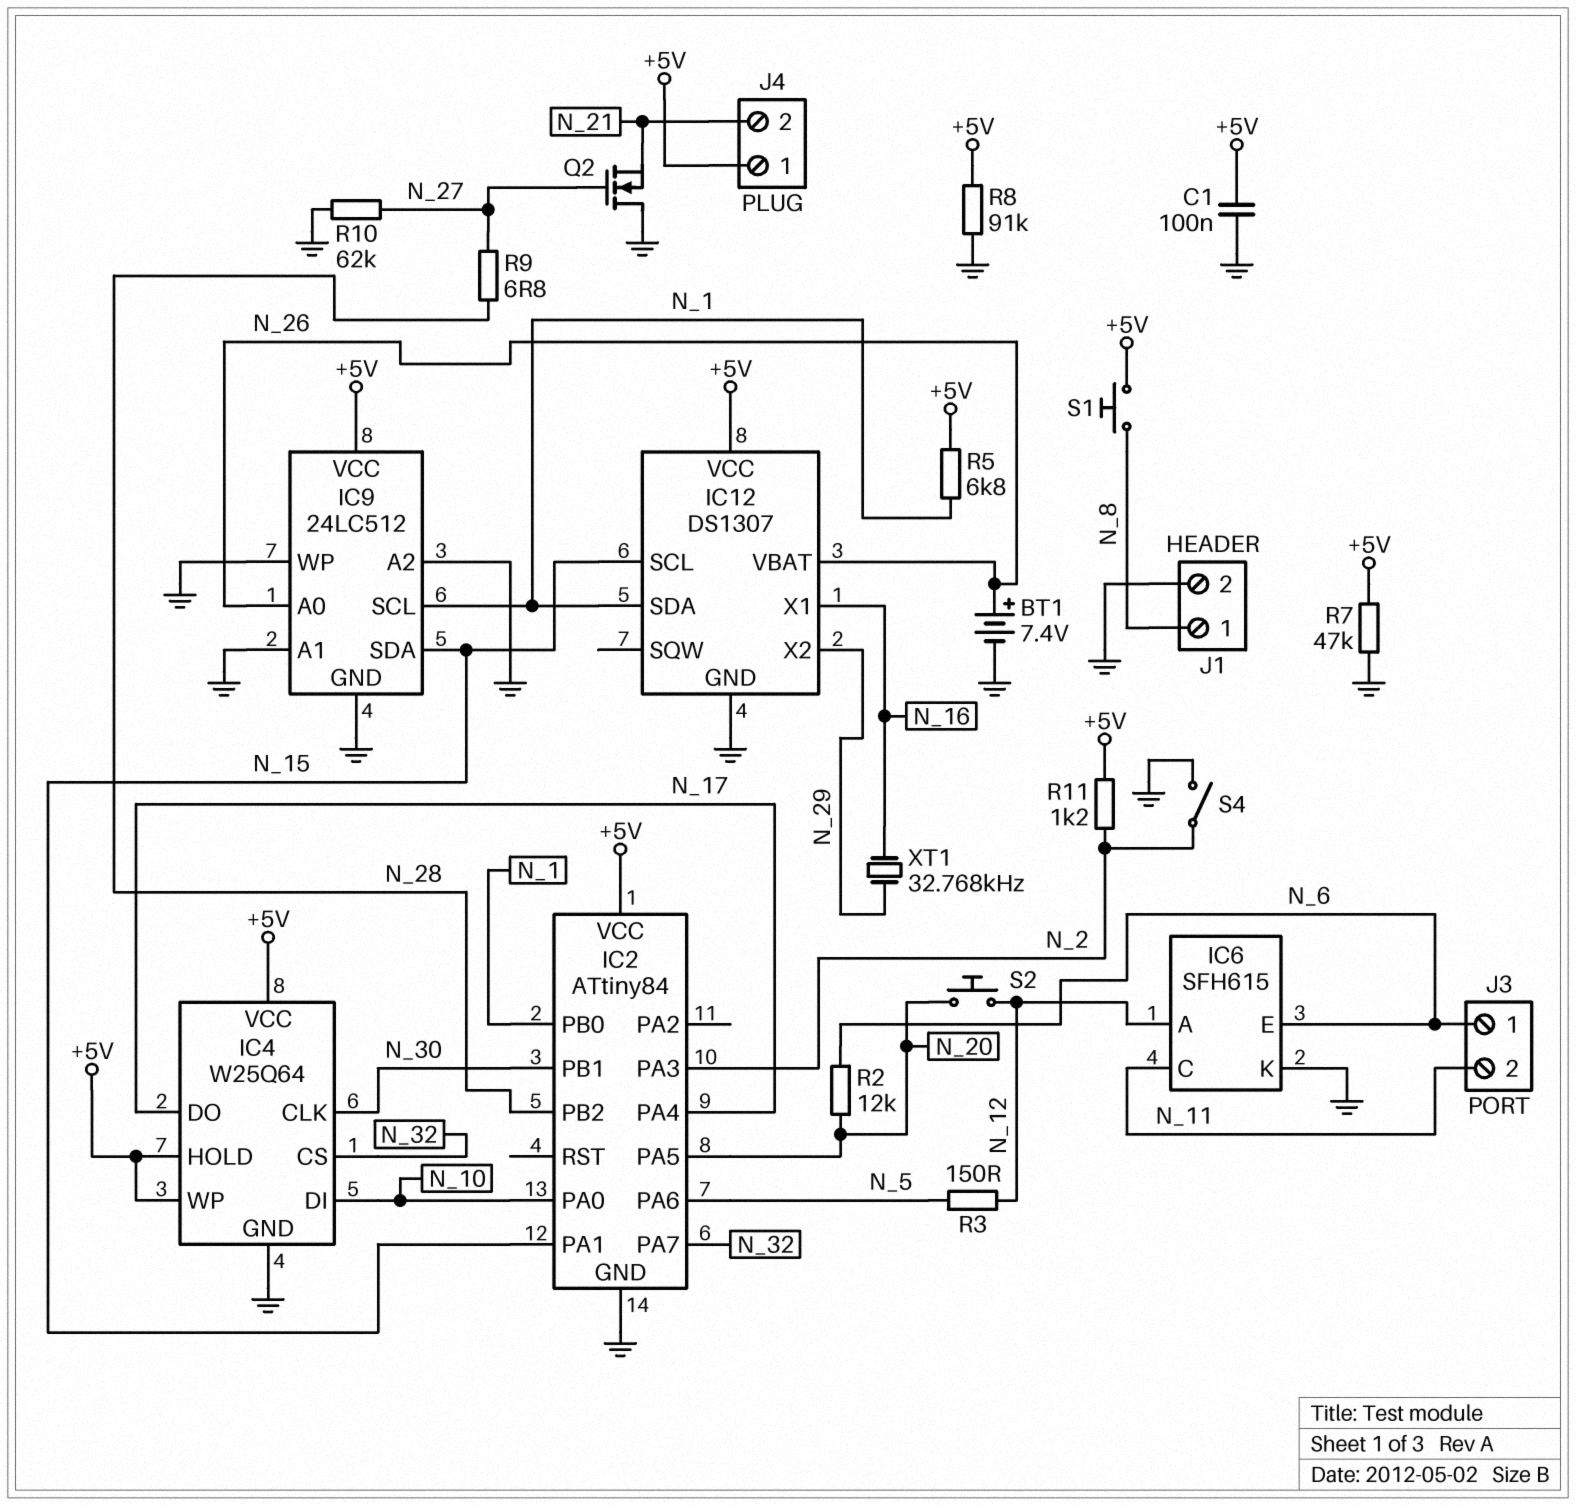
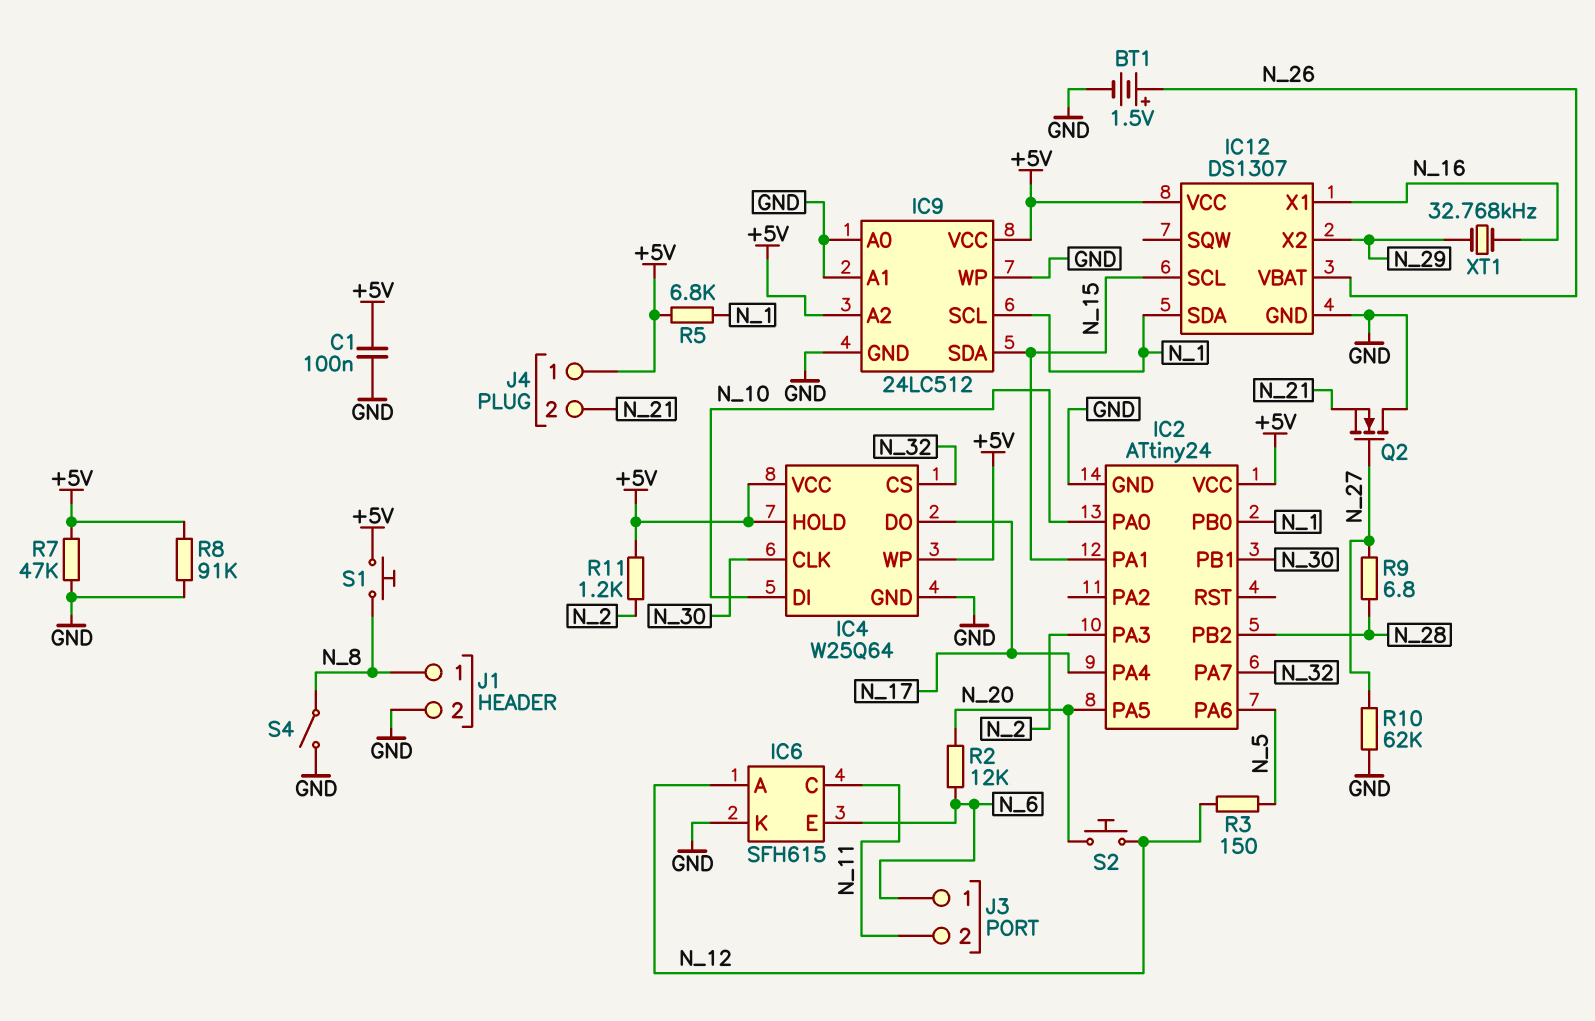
BT1: 7.4V (plus N_26, minus GND) -> 1.5V (plus N_26, minus GND)
IC2: ATtiny84 -> ATtiny24
IC9 pin A0: N_26 -> GND
IC9 pin A2: GND -> +5V
S4: switch (GND, N_2) -> switch (GND, N_8)

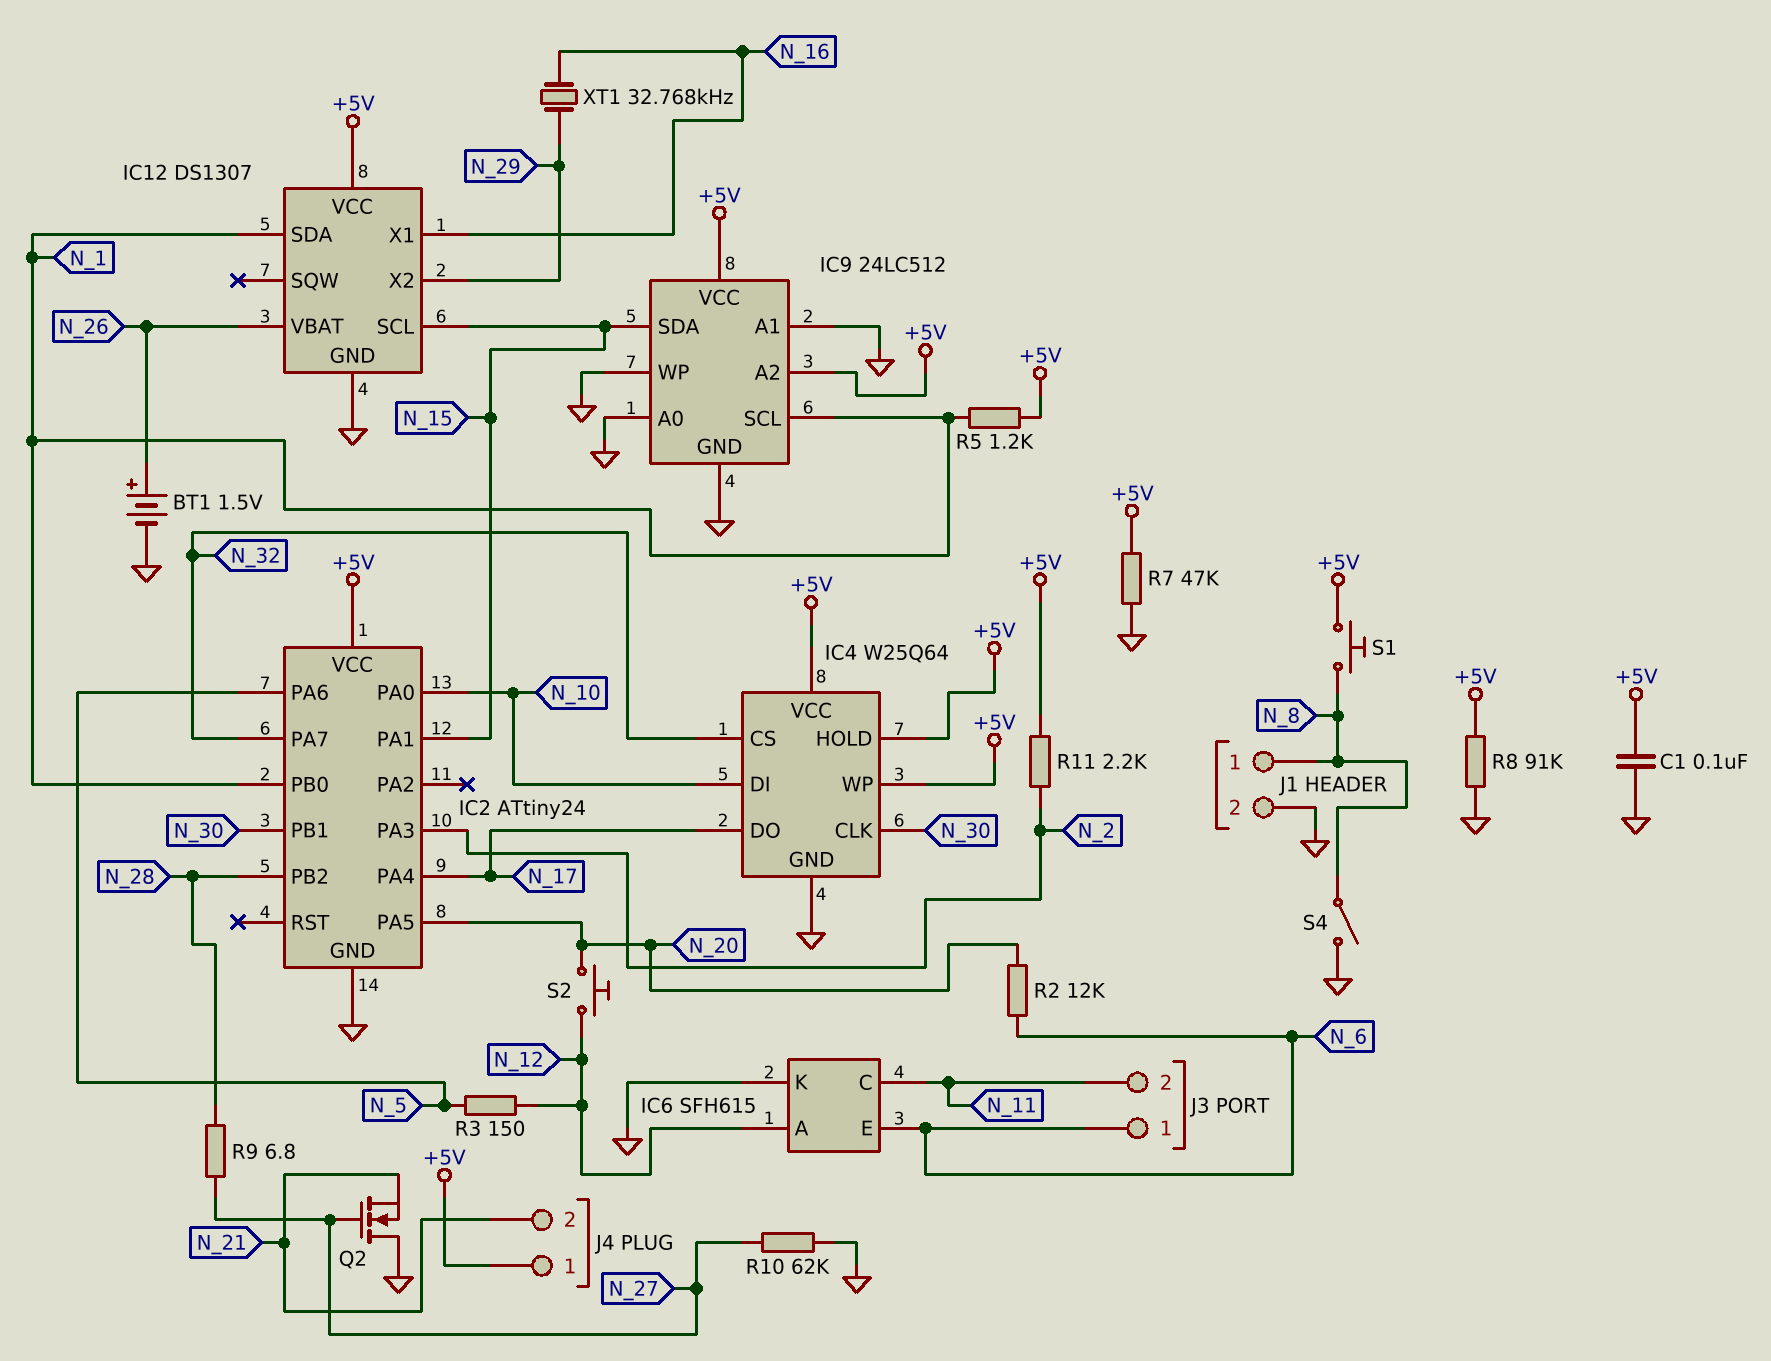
R5: 6.8k (+5V, N_1) -> 1.2k (+5V, N_1)
R11: 1.2k (+5V, N_2) -> 2.2k (+5V, N_2)

